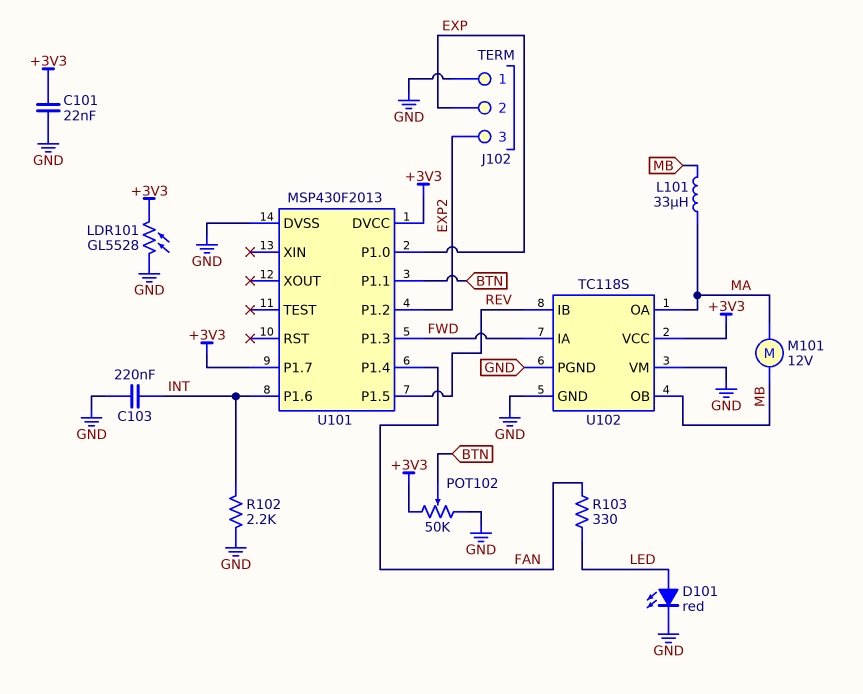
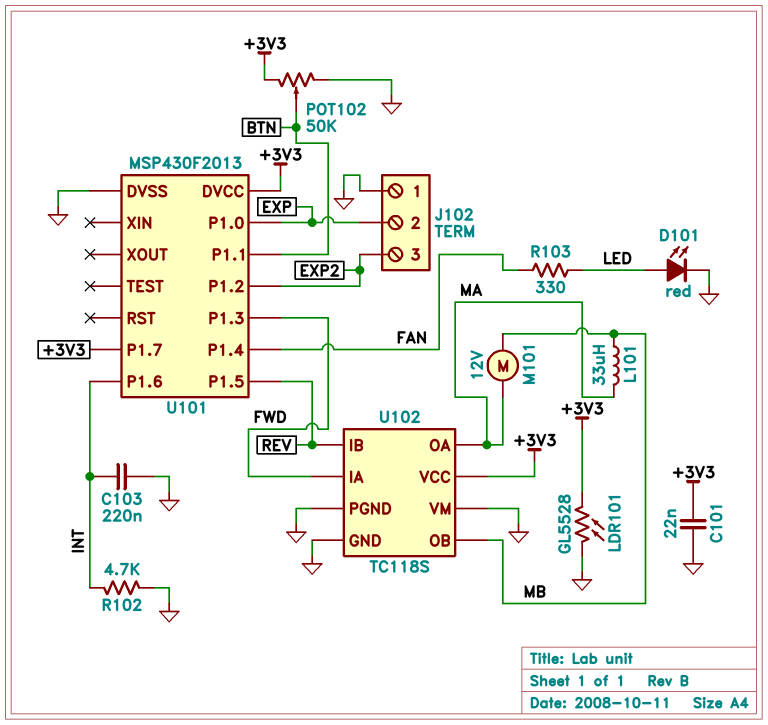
R102: 2.2k (GND, INT) -> 4.7k (GND, INT)

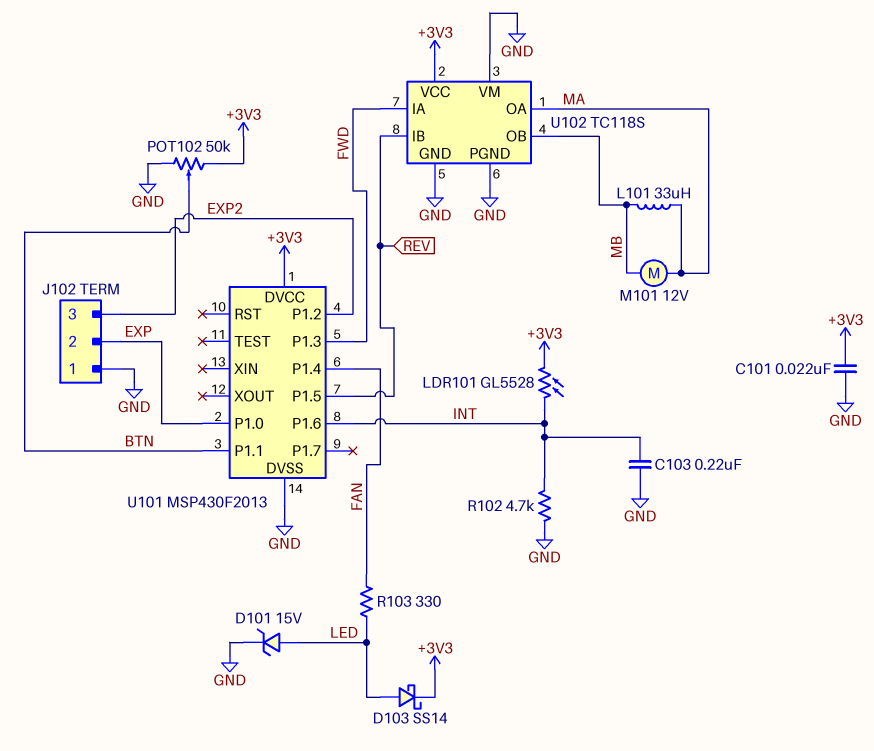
D101: LED red (A LED, K GND) -> zener 15V (A LED, K GND)
D103: none -> schottky SS14 (A LED, K +3V3)
LDR101: GL5528 (+3V3, GND) -> GL5528 (+3V3, INT)
U101 pin P1.7: +3V3 -> none

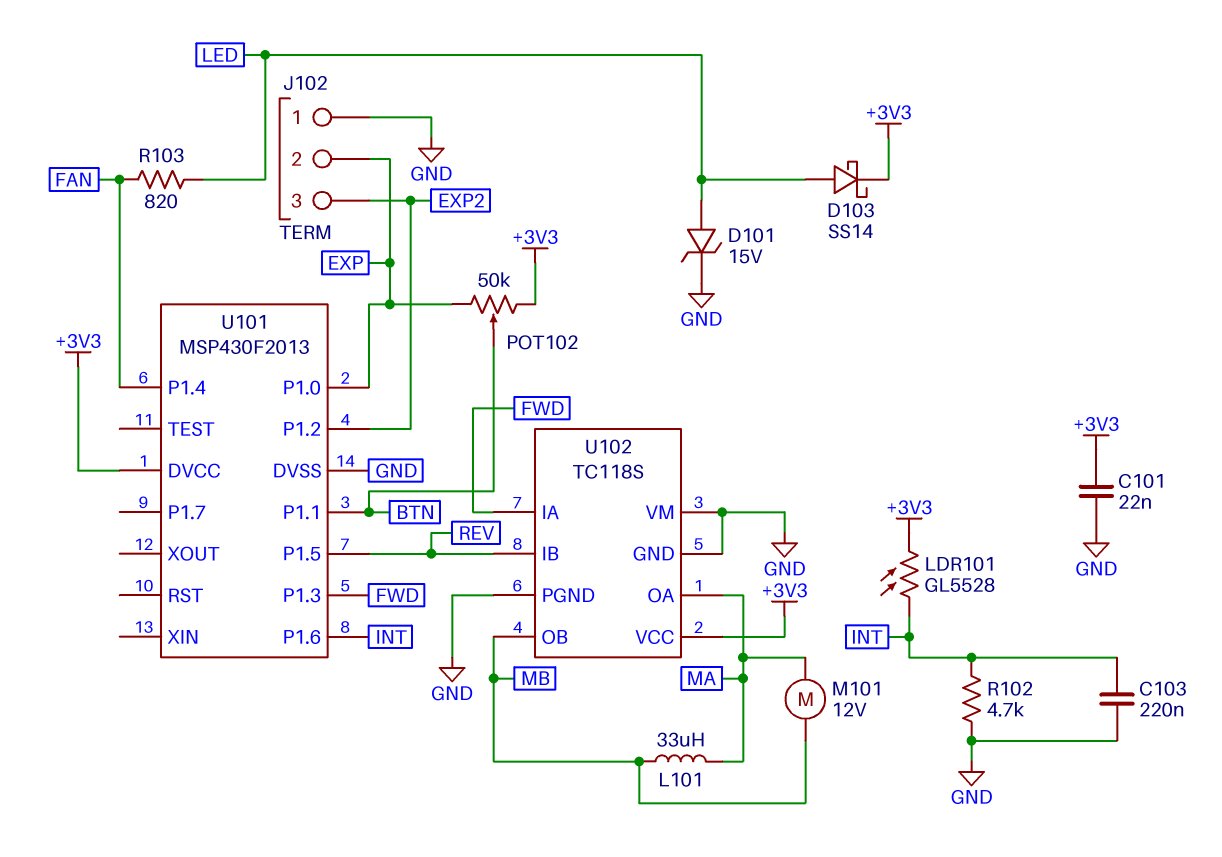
POT102: 50k (+3V3, GND, wiper BTN) -> 50k (+3V3, EXP, wiper BTN)
R103: 330 (FAN, LED) -> 820 (FAN, LED)

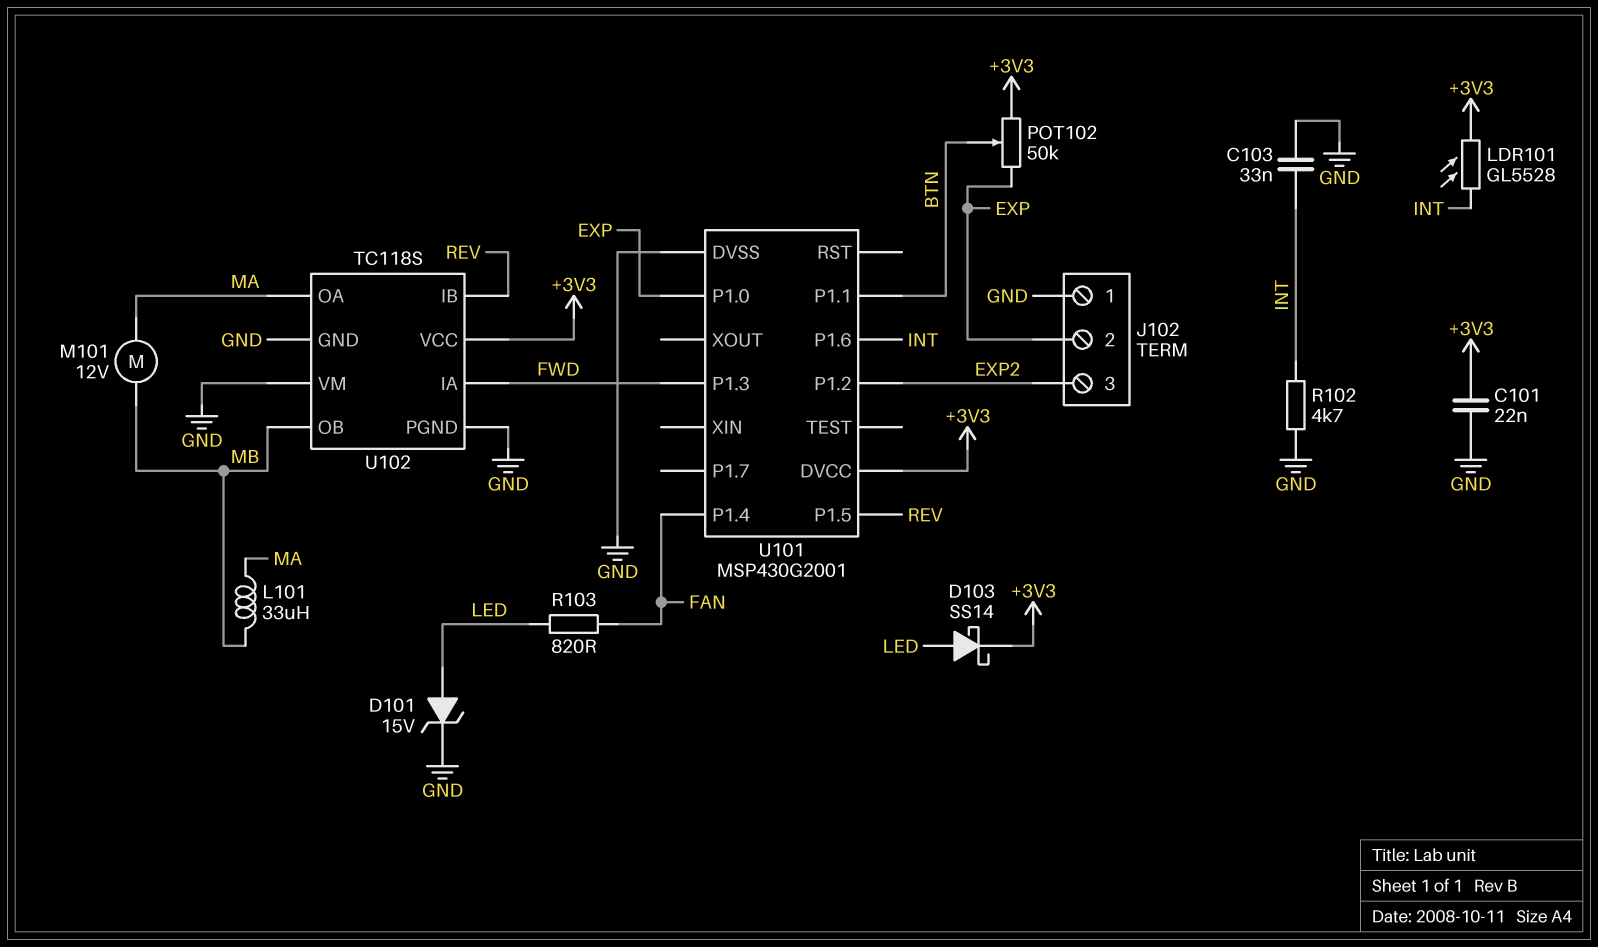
C103: 220nF (GND, INT) -> 33nF (GND, INT)
U101: MSP430F2013 -> MSP430G2001

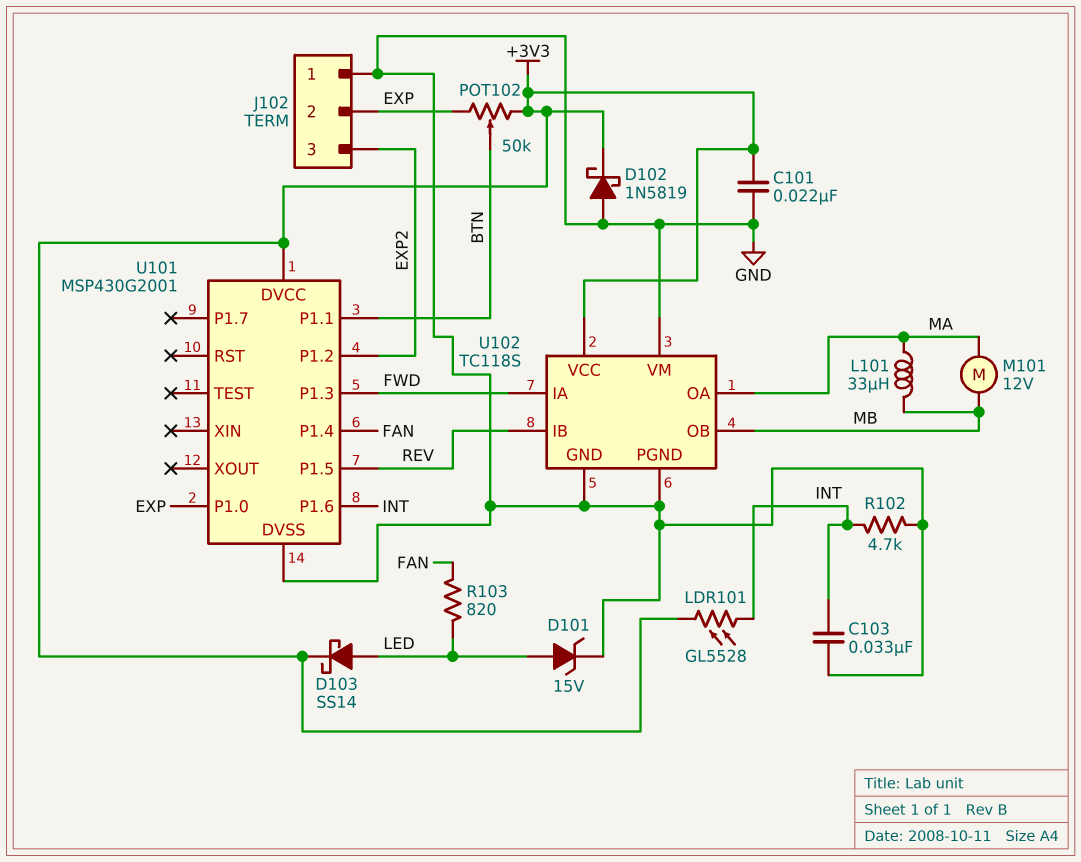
D102: none -> schottky 1N5819 (A GND, K +3V3)

